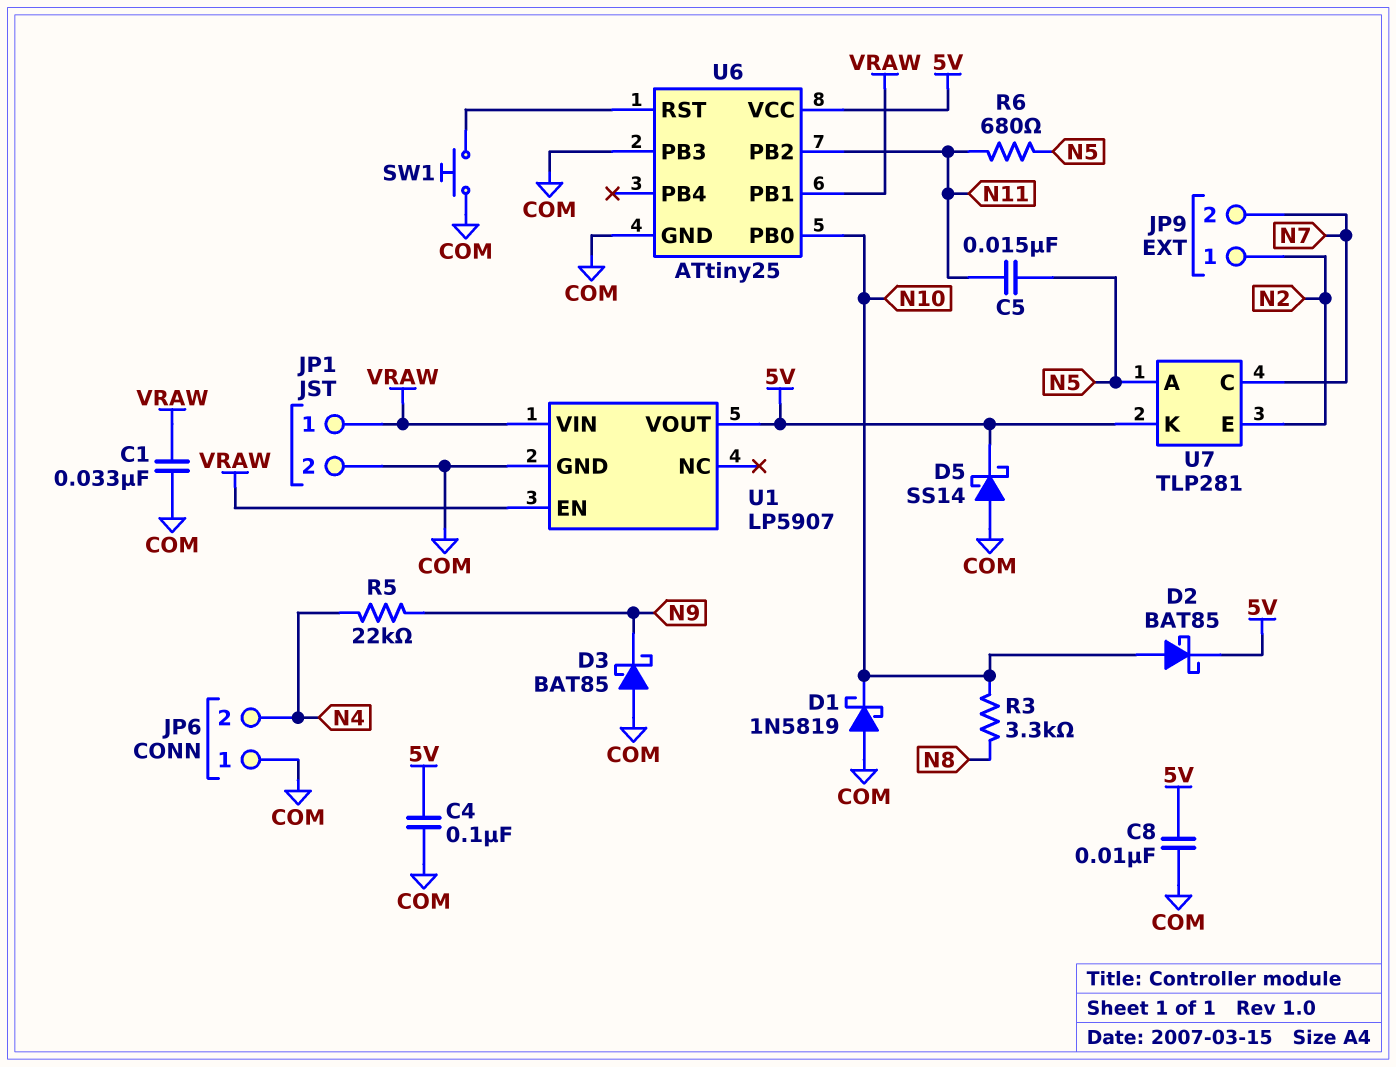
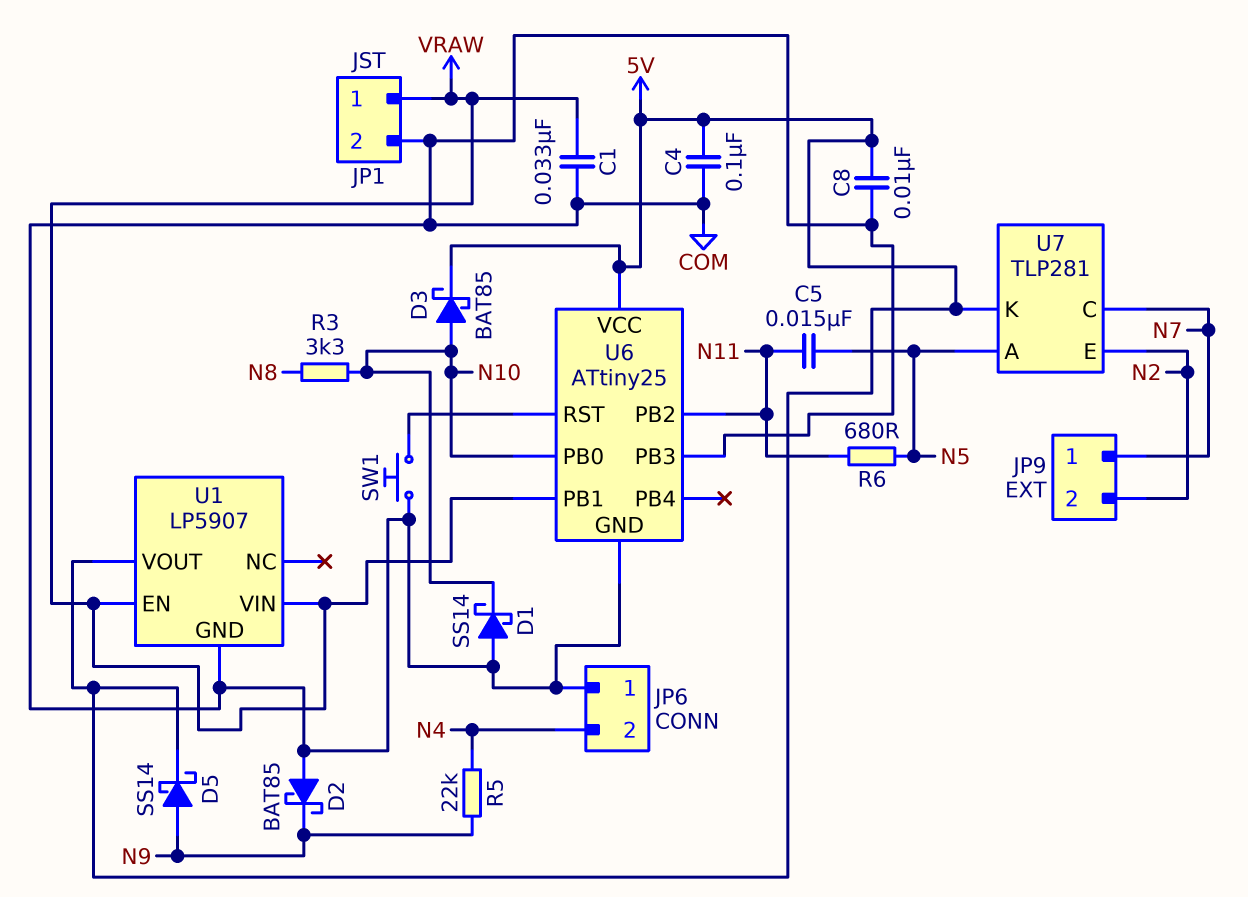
D1: schottky 1N5819 (A COM, K N10) -> schottky SS14 (A COM, K N10)
D2: schottky BAT85 (A N10, K 5V) -> schottky BAT85 (A COM, K N9)
D3: schottky BAT85 (A COM, K N9) -> schottky BAT85 (A N10, K 5V)
D5: schottky SS14 (A COM, K 5V) -> schottky SS14 (A N9, K 5V)
JP9 pin 1: N2 -> N7
JP9 pin 2: N7 -> N2

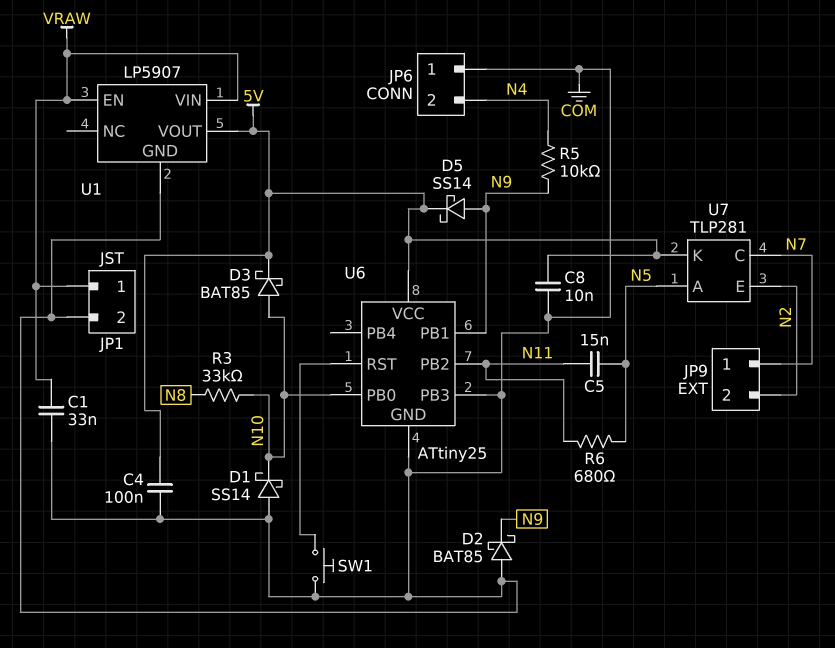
R3: 3.3k (N8, N10) -> 33k (N8, N10)
R5: 22k (N4, N9) -> 10k (N4, N9)
U6 pin PB1: VRAW -> N9

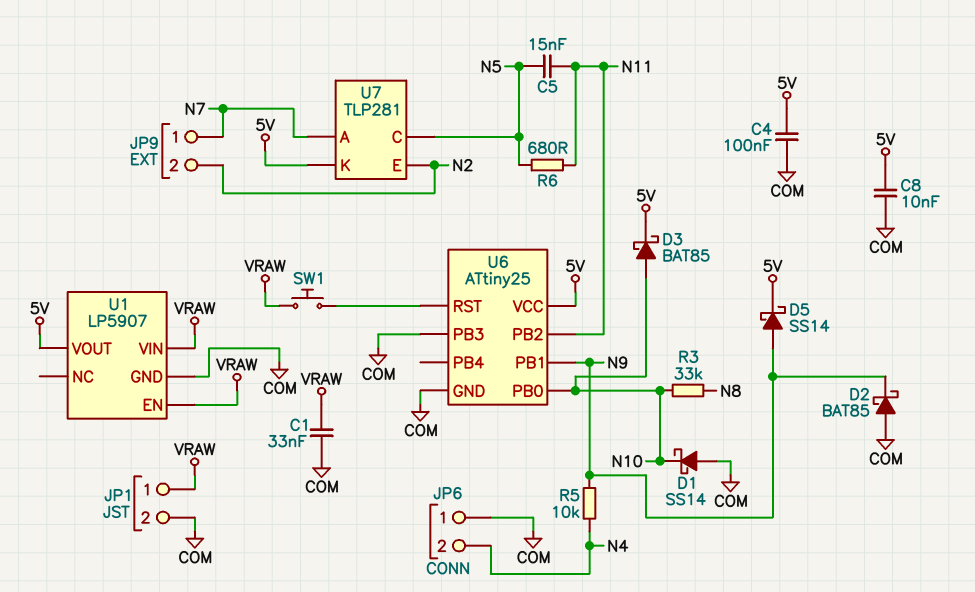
SW1: button (COM, U6/RST) -> button (U6/RST, VRAW)
U7 pin A: N5 -> N7
U7 pin C: N7 -> N5

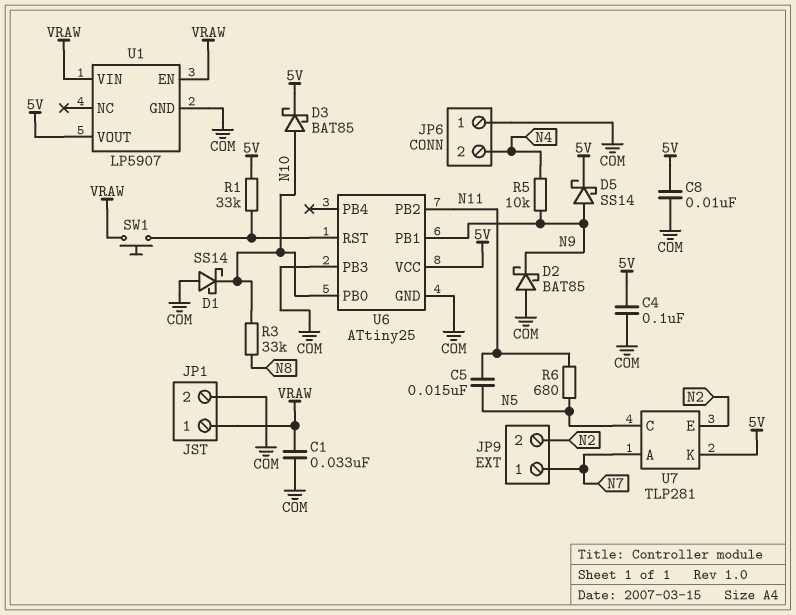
R1: none -> 33k (5V, U6/RST)

